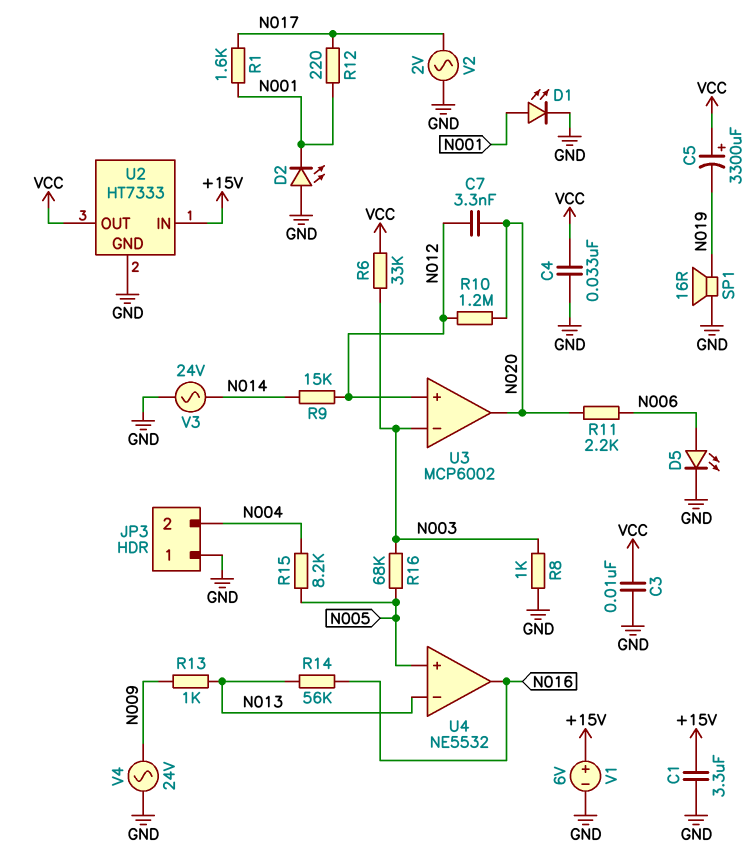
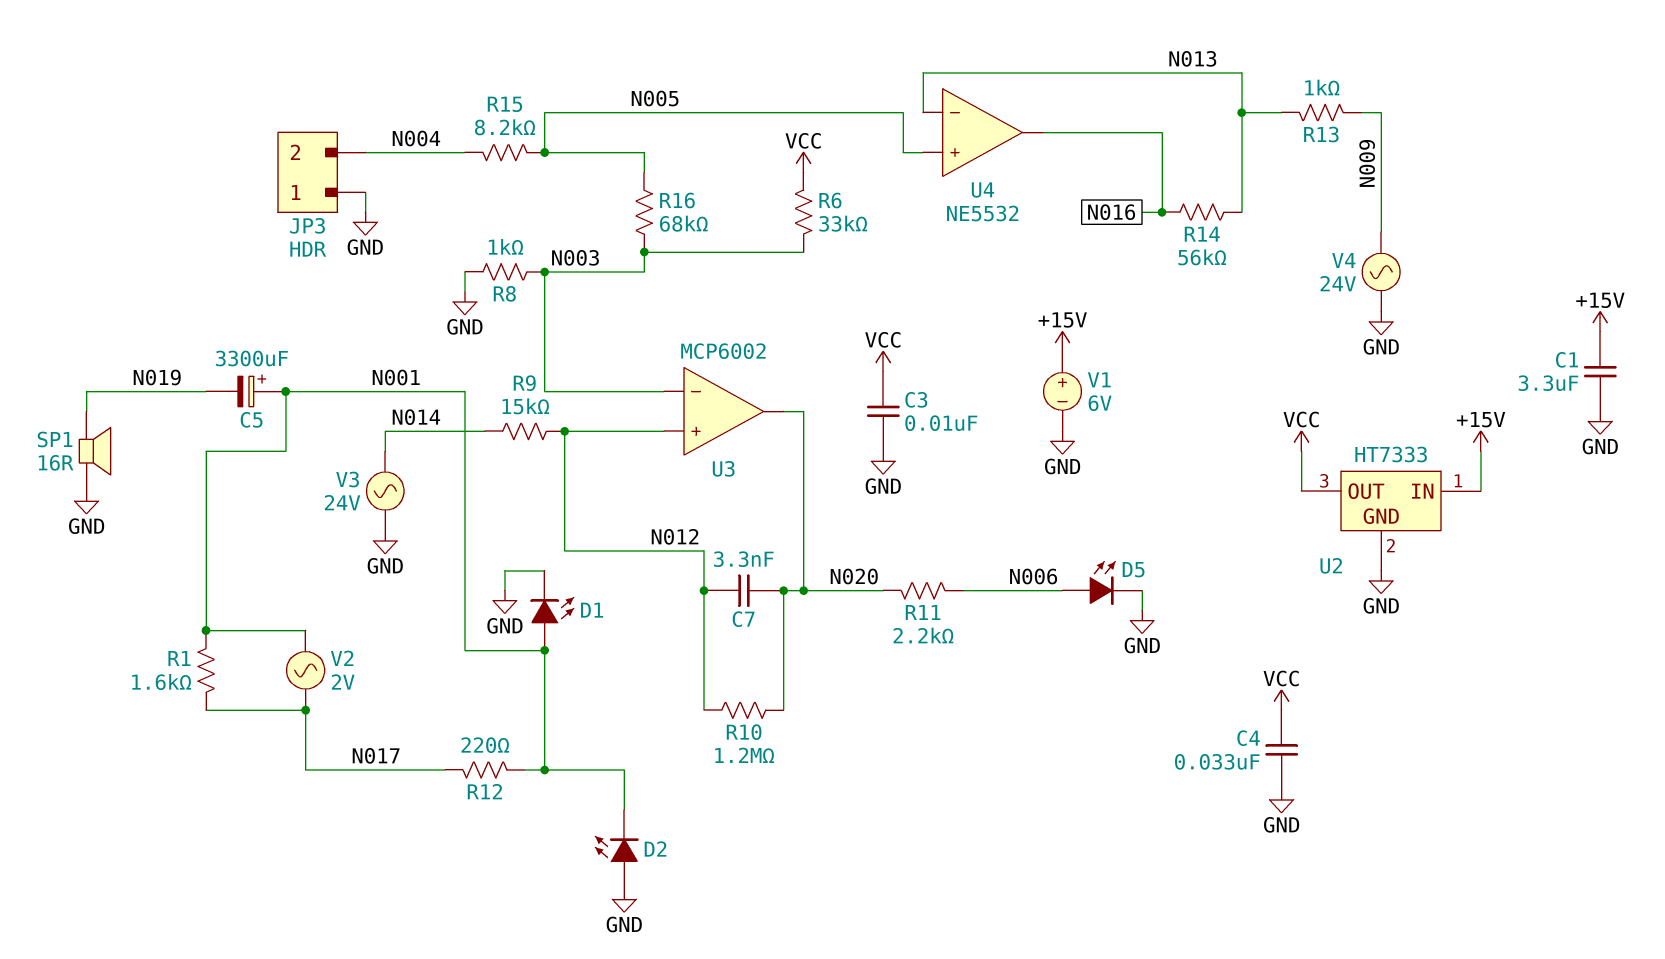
C5: 3300uF (plus VCC, minus N019) -> 3300uF (plus N001, minus N019)
V2: AC 2V (GND, N017) -> AC 2V (N001, N017)

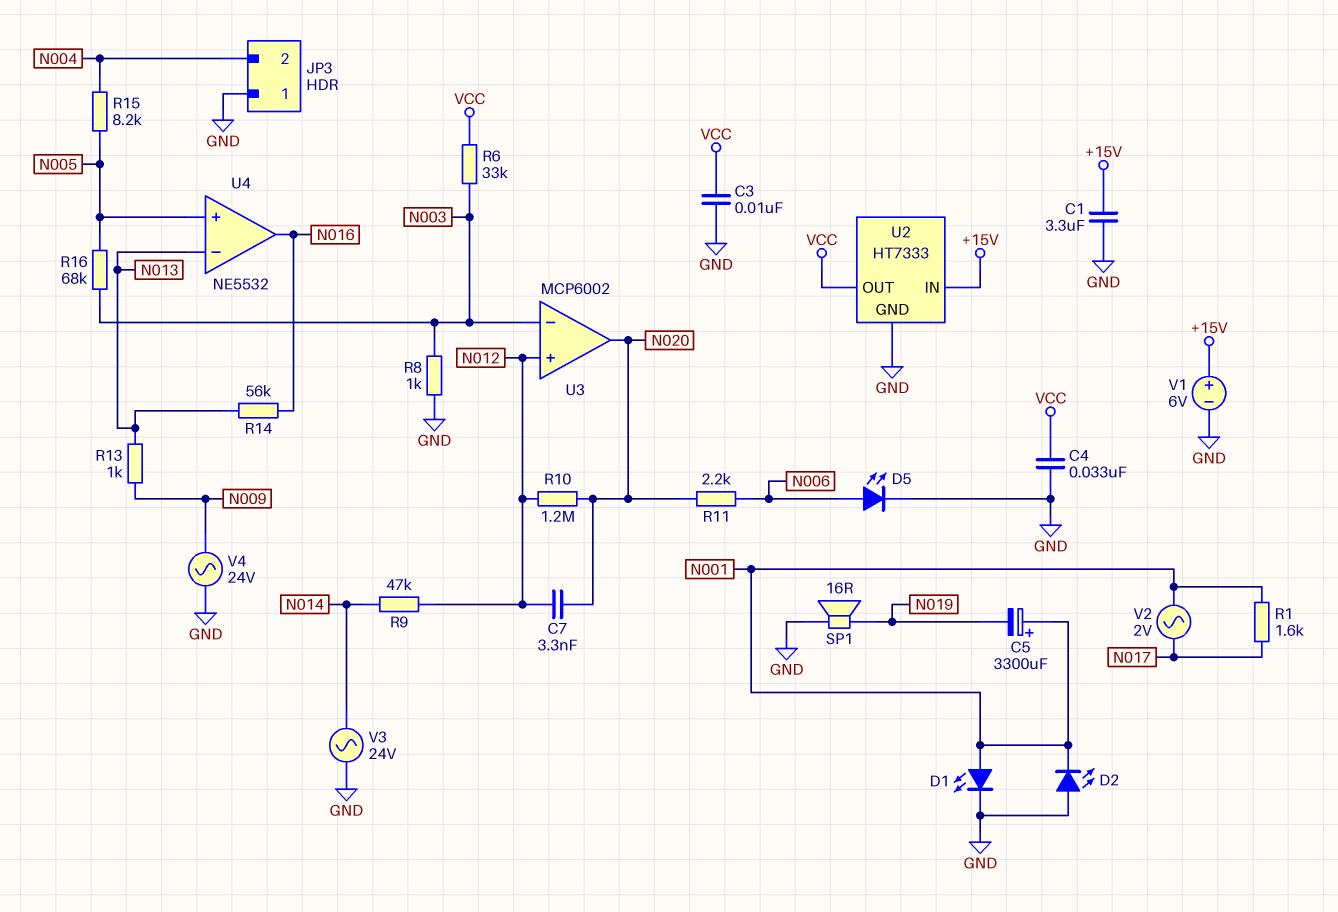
R9: 15k (N012, N014) -> 47k (N012, N014)
R12: 220 (N001, N017) -> none

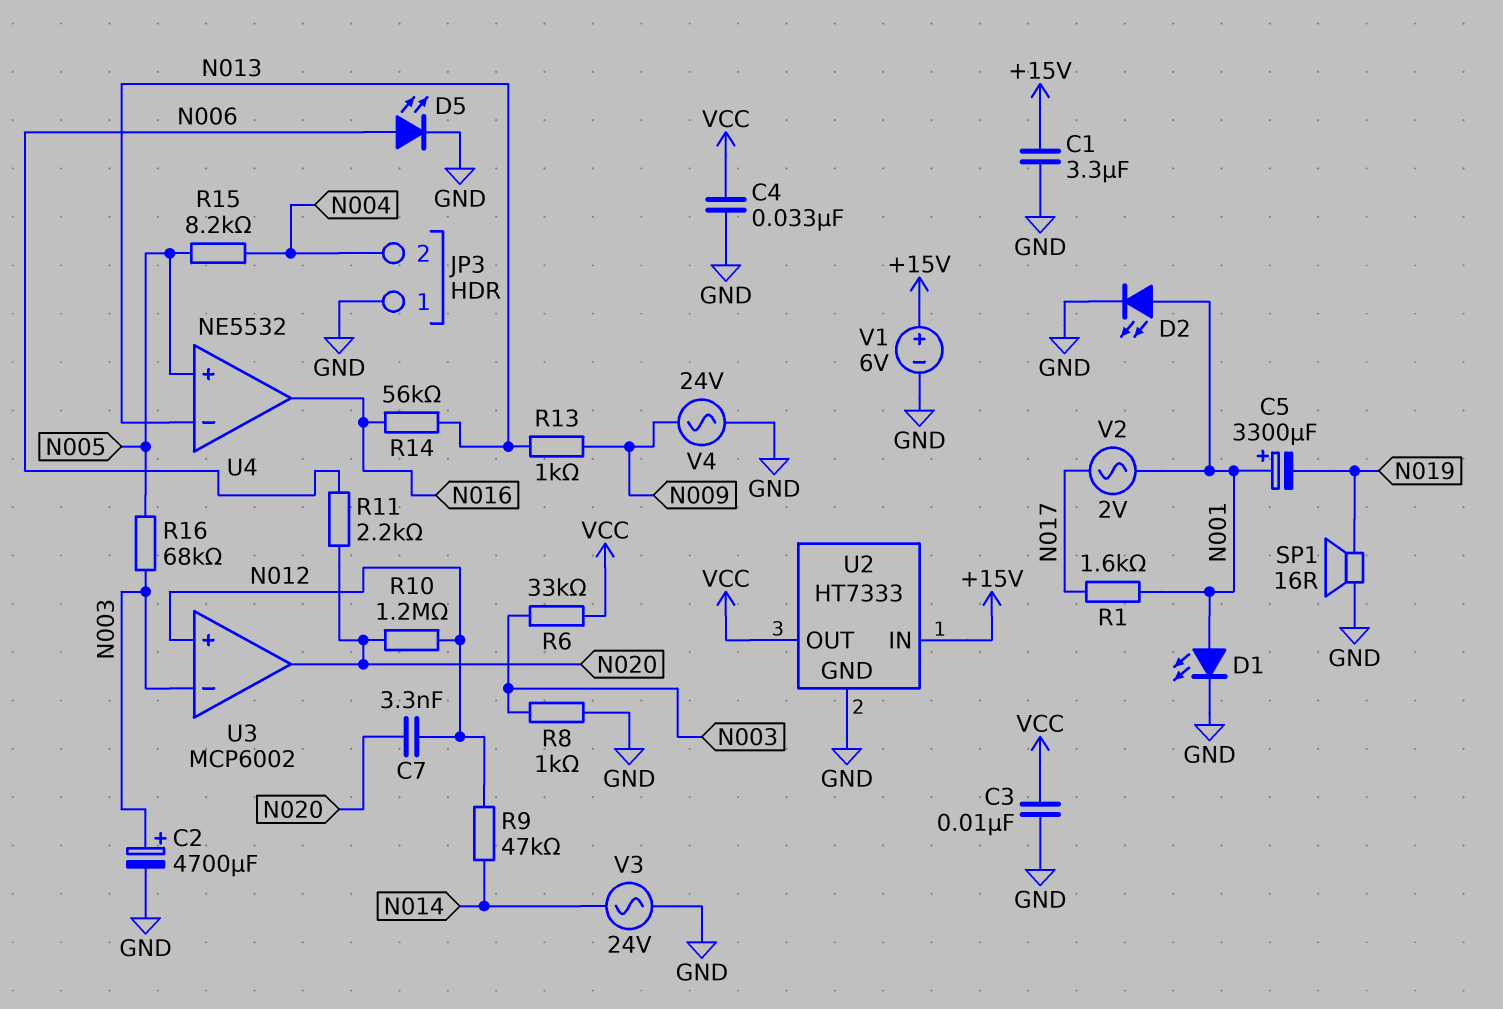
C2: none -> 4700uF (plus N003, minus GND)
D2: LED (A GND, K N001) -> LED (A N001, K GND)

